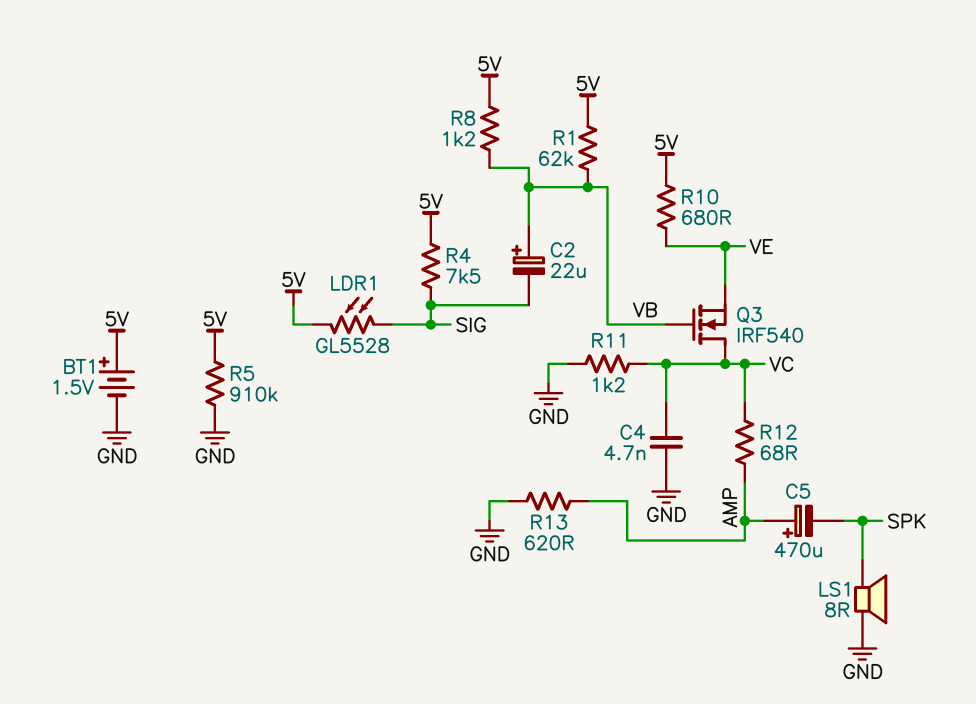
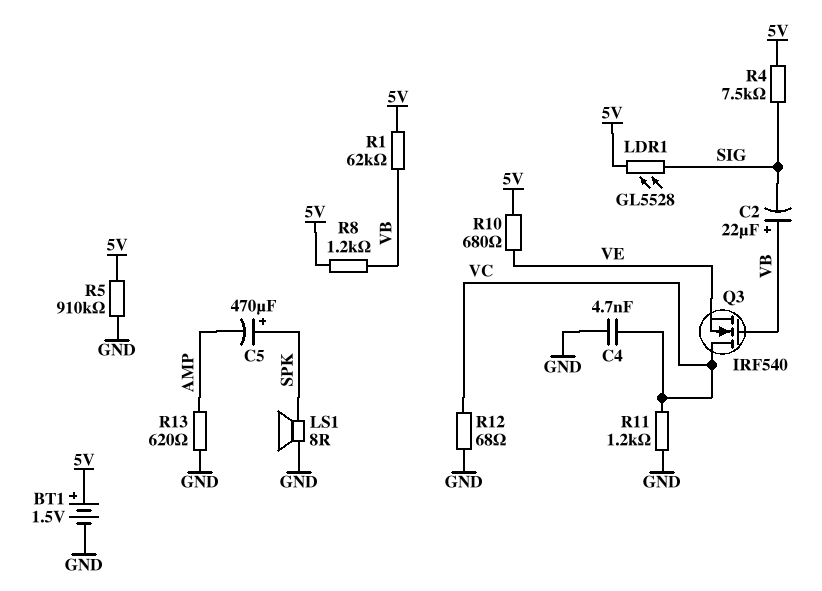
C5: 470uF (plus AMP, minus SPK) -> 470uF (plus SPK, minus AMP)
R12: 68 (AMP, VC) -> 68 (GND, VC)

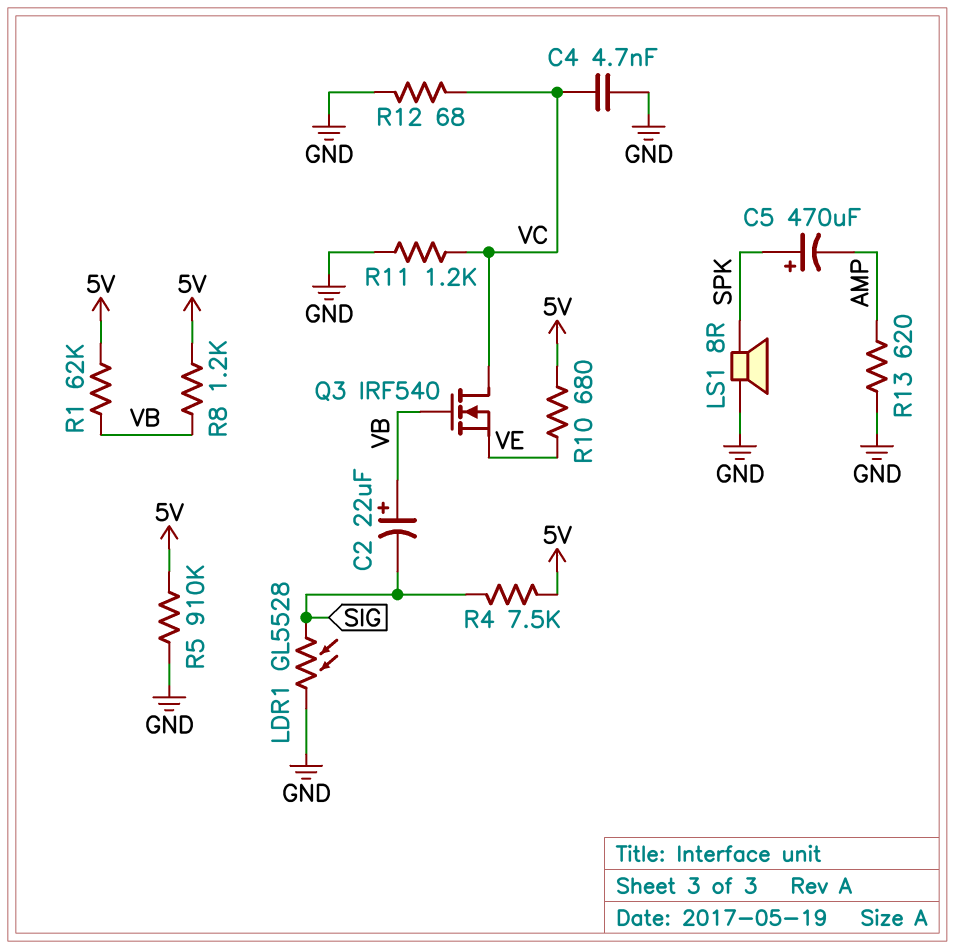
BT1: 1.5V (plus 5V, minus GND) -> none
LDR1: GL5528 (5V, SIG) -> GL5528 (GND, SIG)

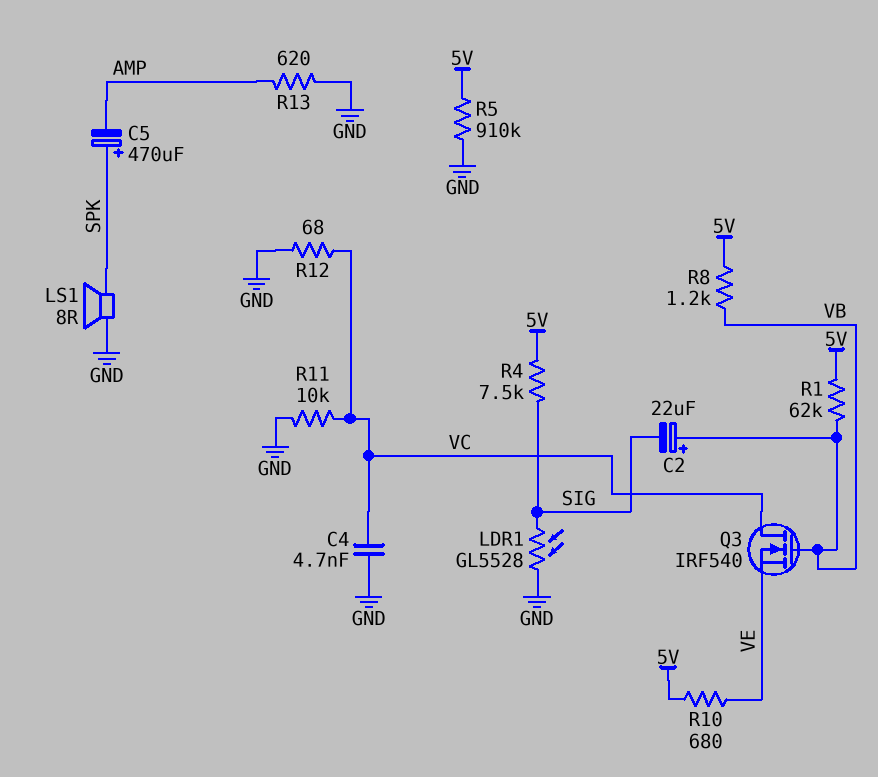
R11: 1.2k (GND, VC) -> 10k (GND, VC)

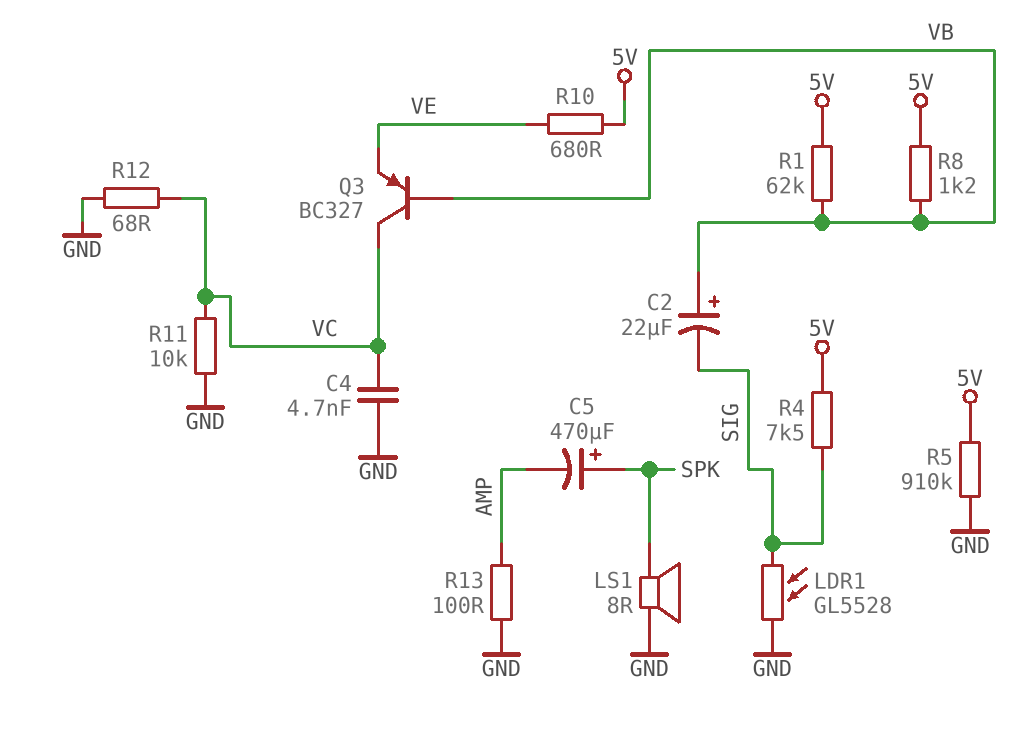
Q3: NMOS IRF540 (G VB, D VC, S VE) -> PNP BC327 (B VB, C VC, E VE)
R13: 620 (AMP, GND) -> 100 (AMP, GND)

